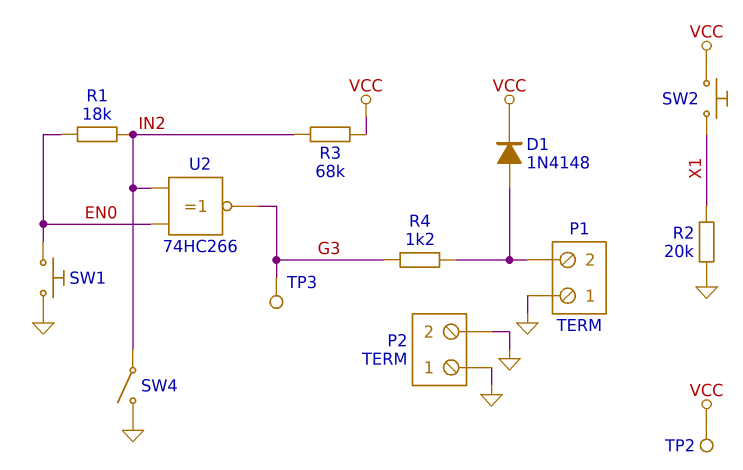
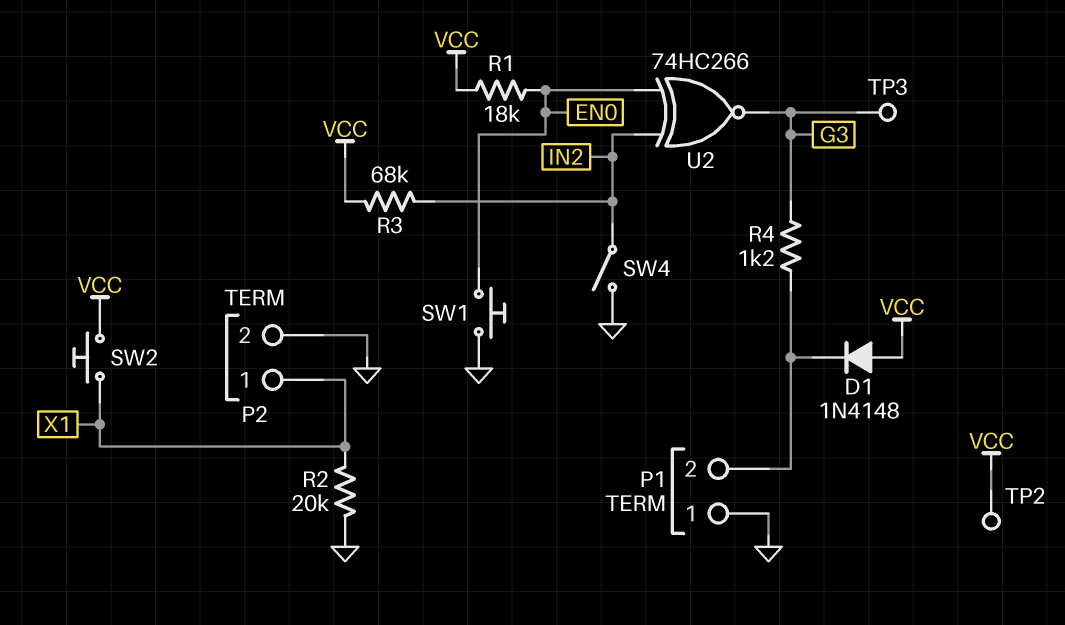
D1: diode 1N4148 (A P1/2, K VCC) -> diode 1N4148 (A VCC, K P1/2)
P2 pin 1: GND -> X1
R1: 18k (EN0, IN2) -> 18k (EN0, VCC)

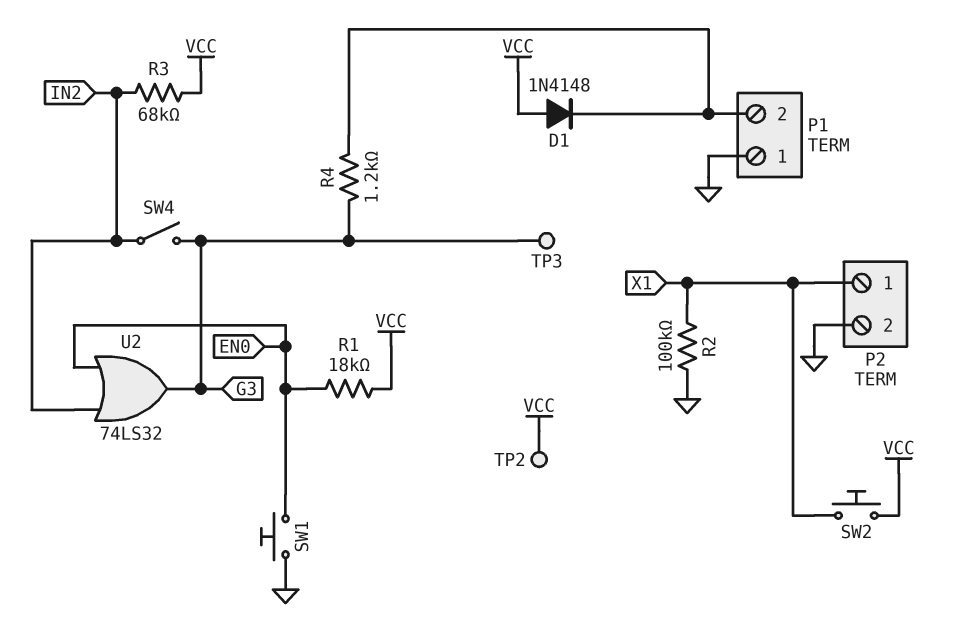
R2: 20k (GND, X1) -> 100k (GND, X1)
SW4: switch (GND, IN2) -> switch (G3, IN2)
U2: XNOR 74HC266 (in EN0, in IN2, out G3) -> OR 74LS32 (in EN0, in IN2, out G3)

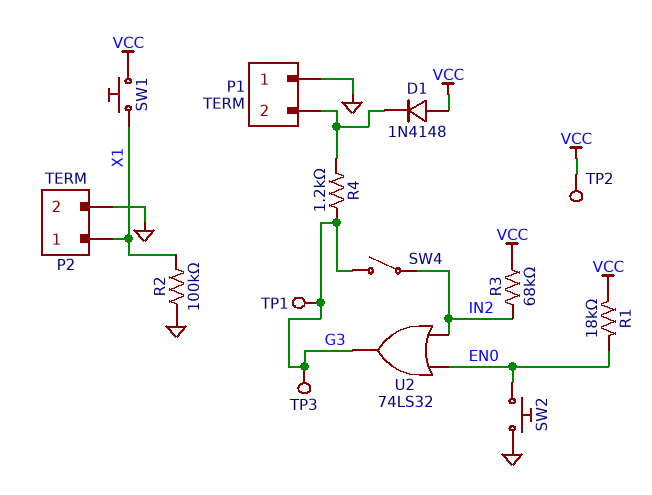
SW1: button (EN0, GND) -> button (VCC, X1)
SW2: button (VCC, X1) -> button (EN0, GND)
TP1: none -> test point (G3)

